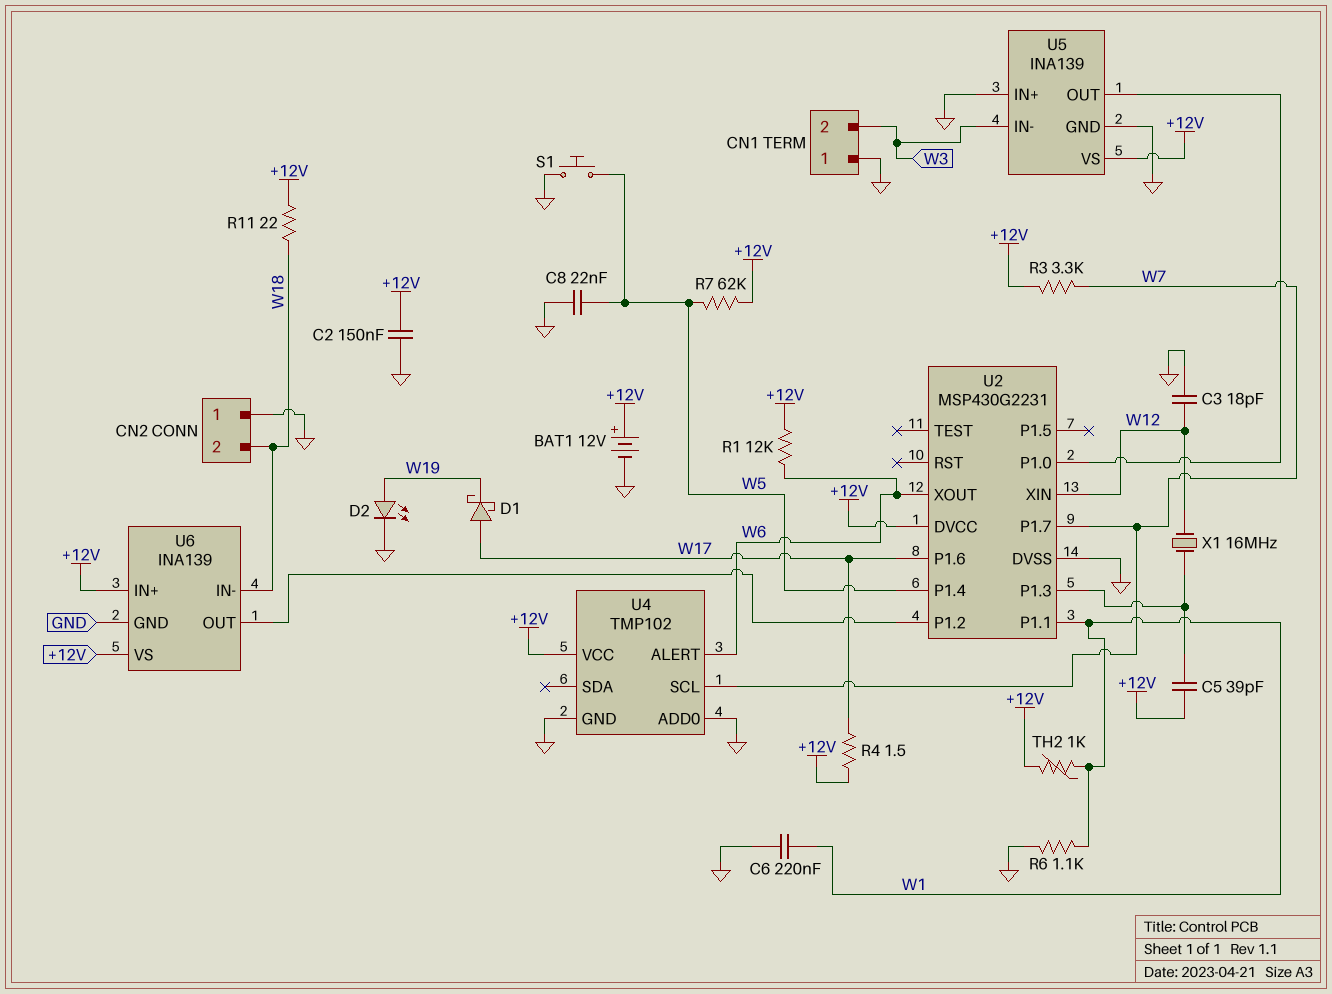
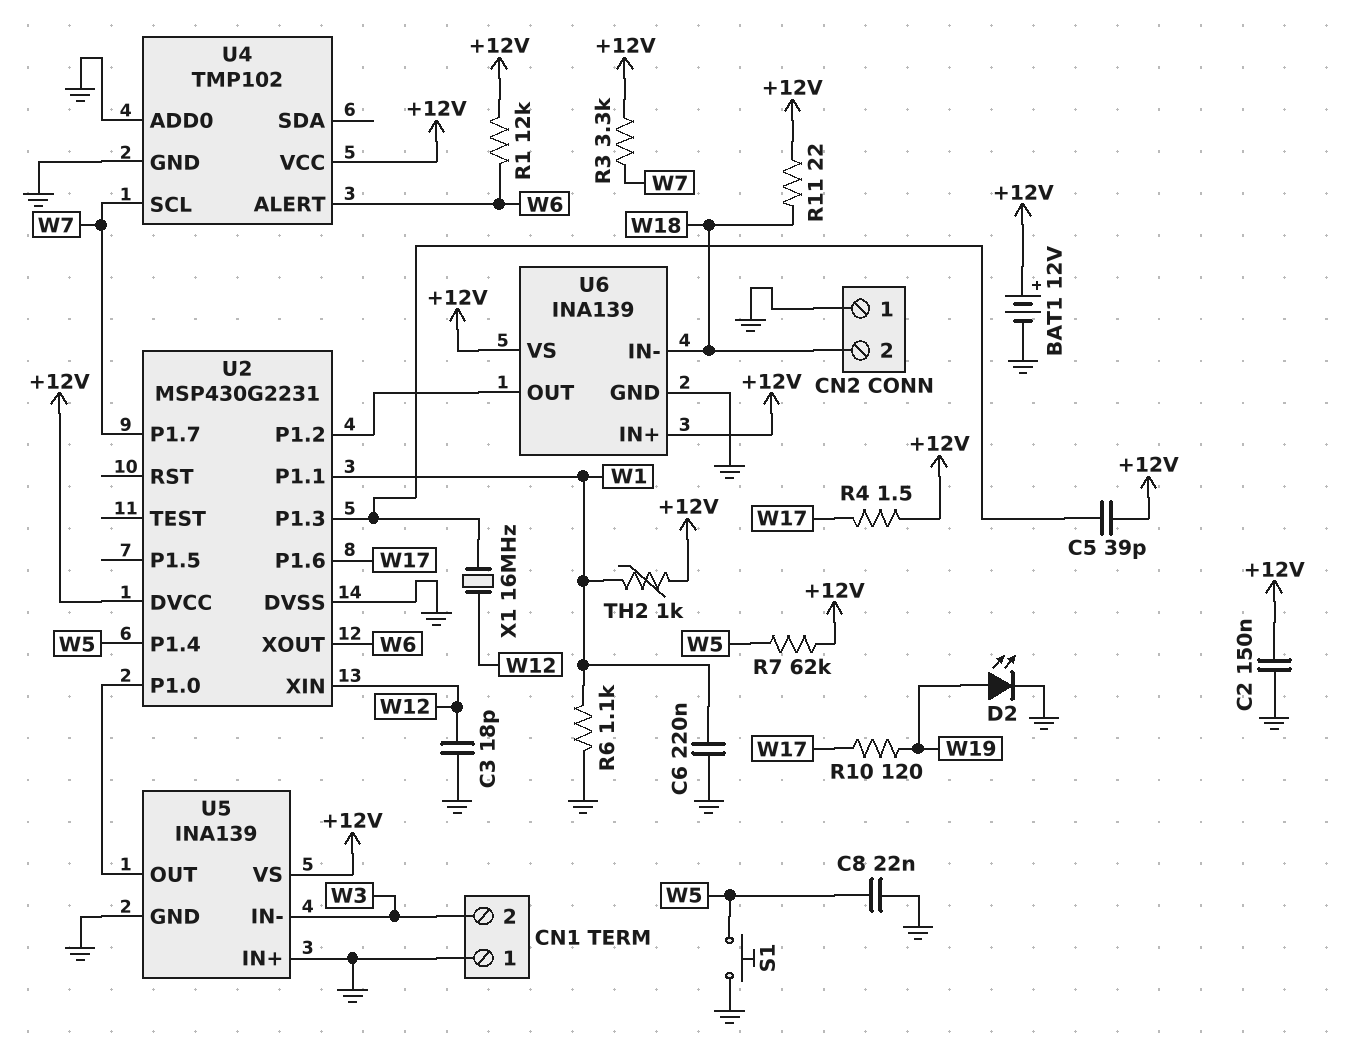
D1: schottky (A W17, K W19) -> none
R10: none -> 120 (W17, W19)

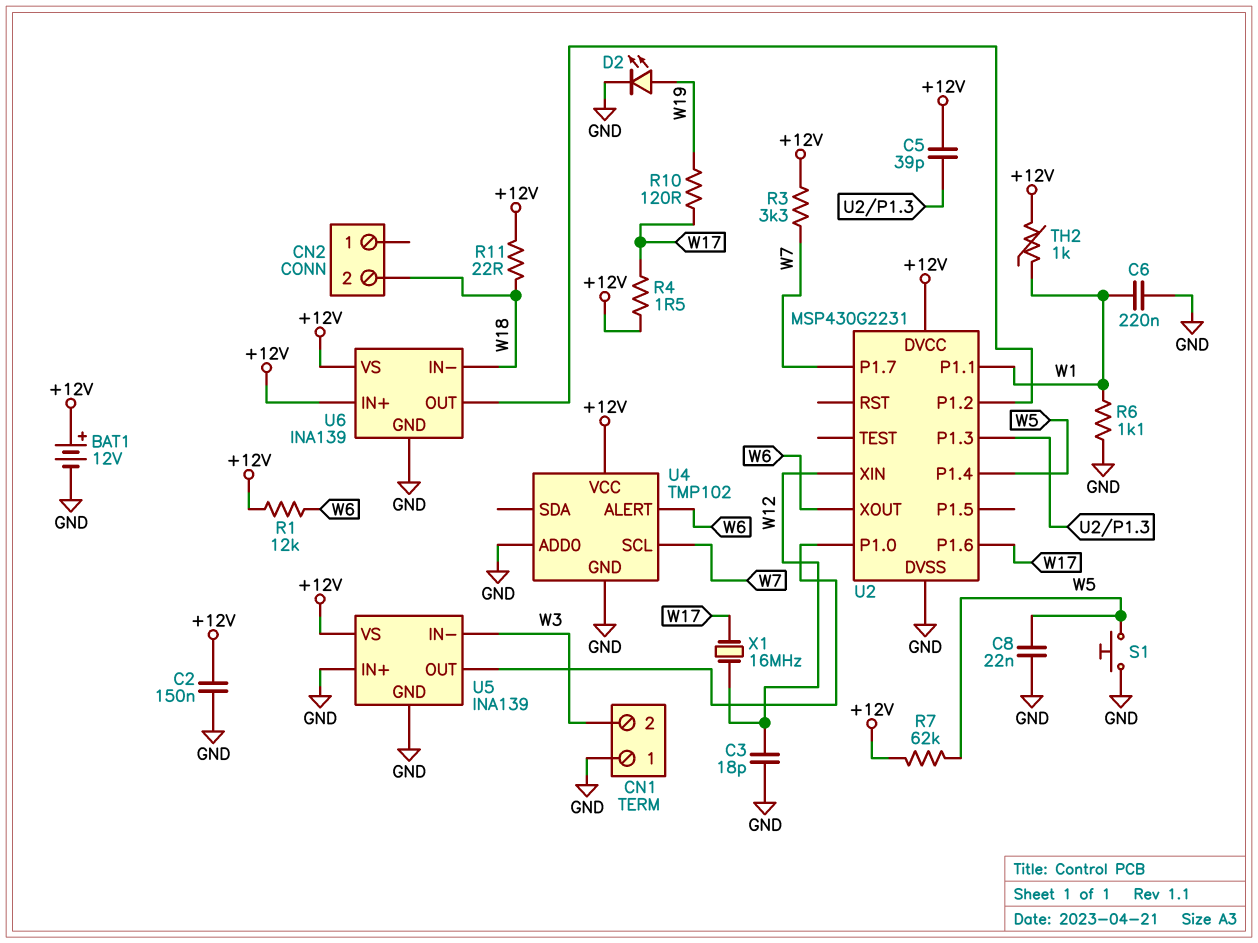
CN2 pin 1: GND -> none
X1: 16MHz (U2/P1.3, W12) -> 16MHz (W12, W17)

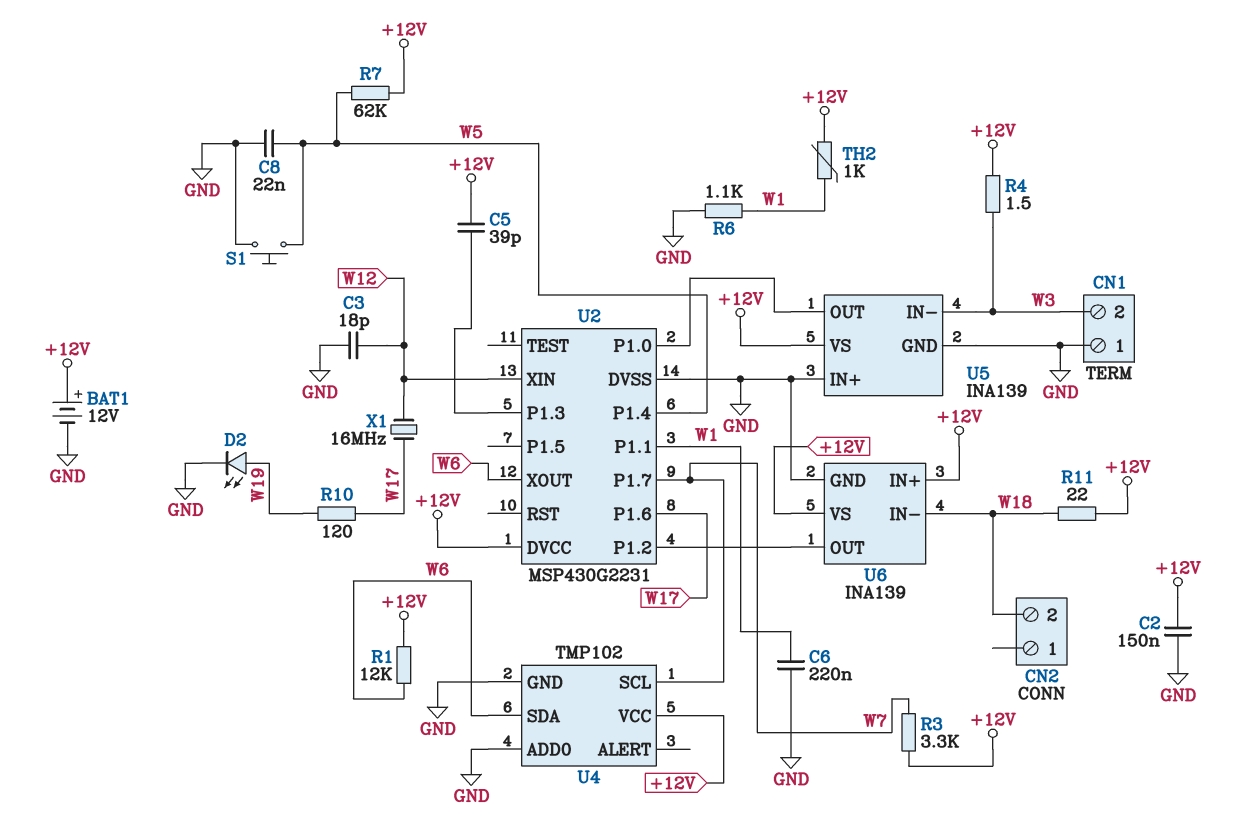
R4: 1.5 (+12V, W17) -> 1.5 (+12V, W3)
U4 pin ALERT: W6 -> none
U4 pin SDA: none -> W6

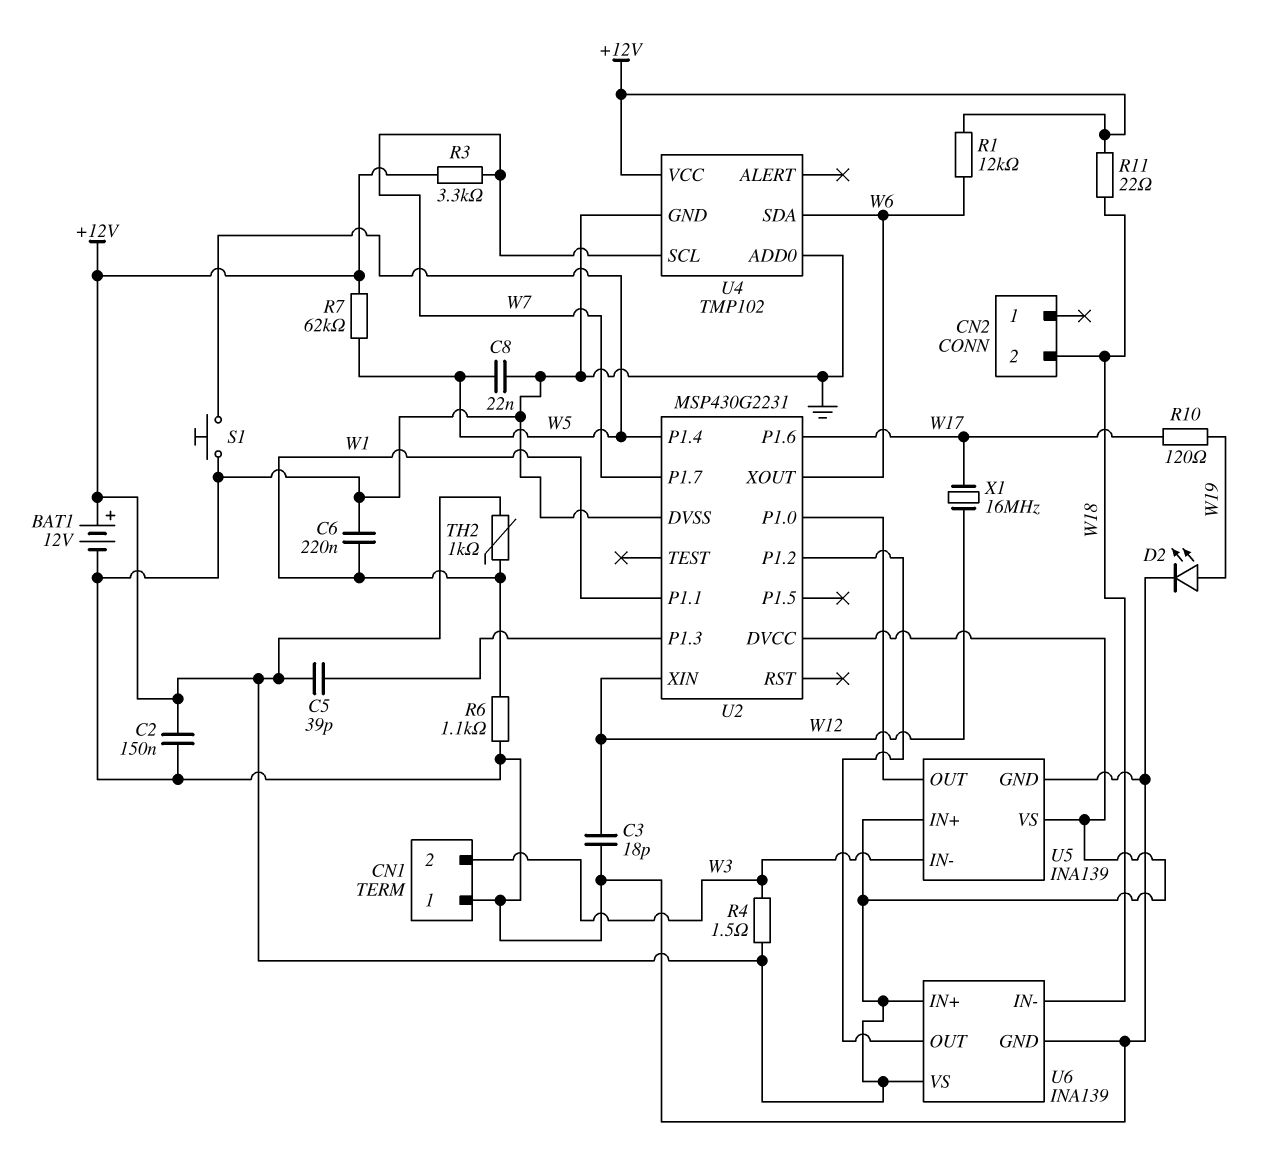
U5 pin IN+: GND -> +12V

